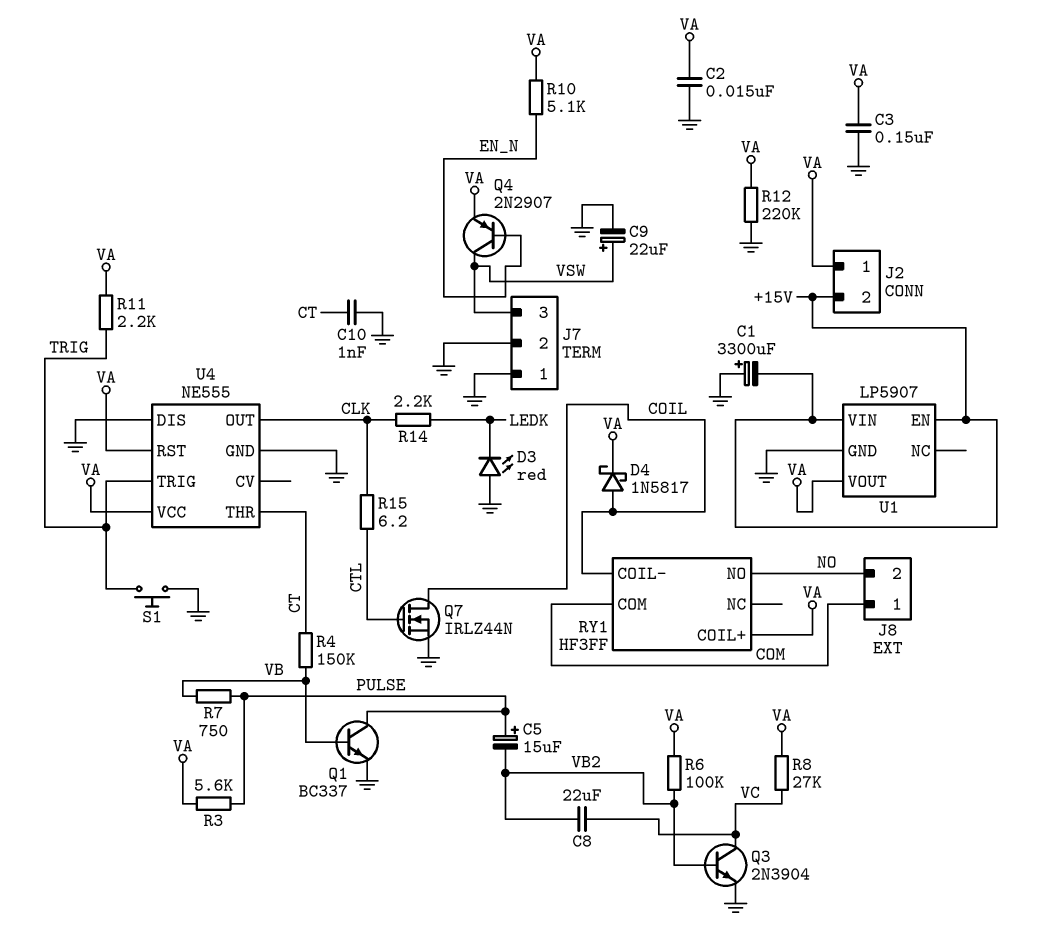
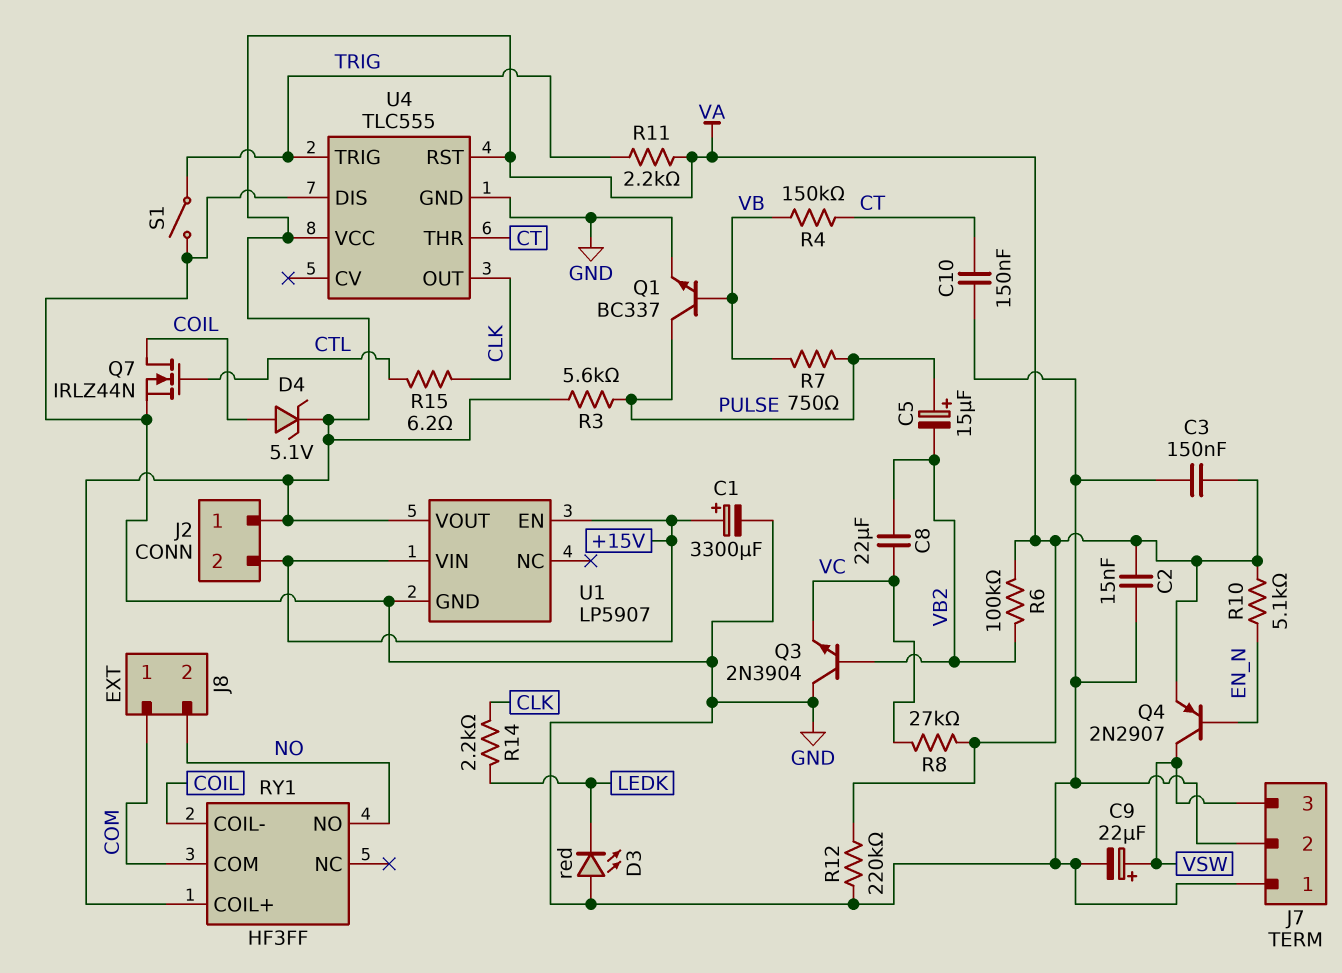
C1: 3300uF (plus GND, minus +15V) -> 3300uF (plus +15V, minus GND)
C10: 1nF (CT, GND) -> 150nF (CT, GND)
D4: schottky 1N5817 (A COIL, K VA) -> zener 5.1V (A COIL, K VA)
Q3: NPN 2N3904 (B VB2, C VC, E GND) -> NPN 2N3904 (B VB2, C GND, E VC)
S1: button (GND, TRIG) -> switch (GND, TRIG)
U4: NE555 -> TLC555

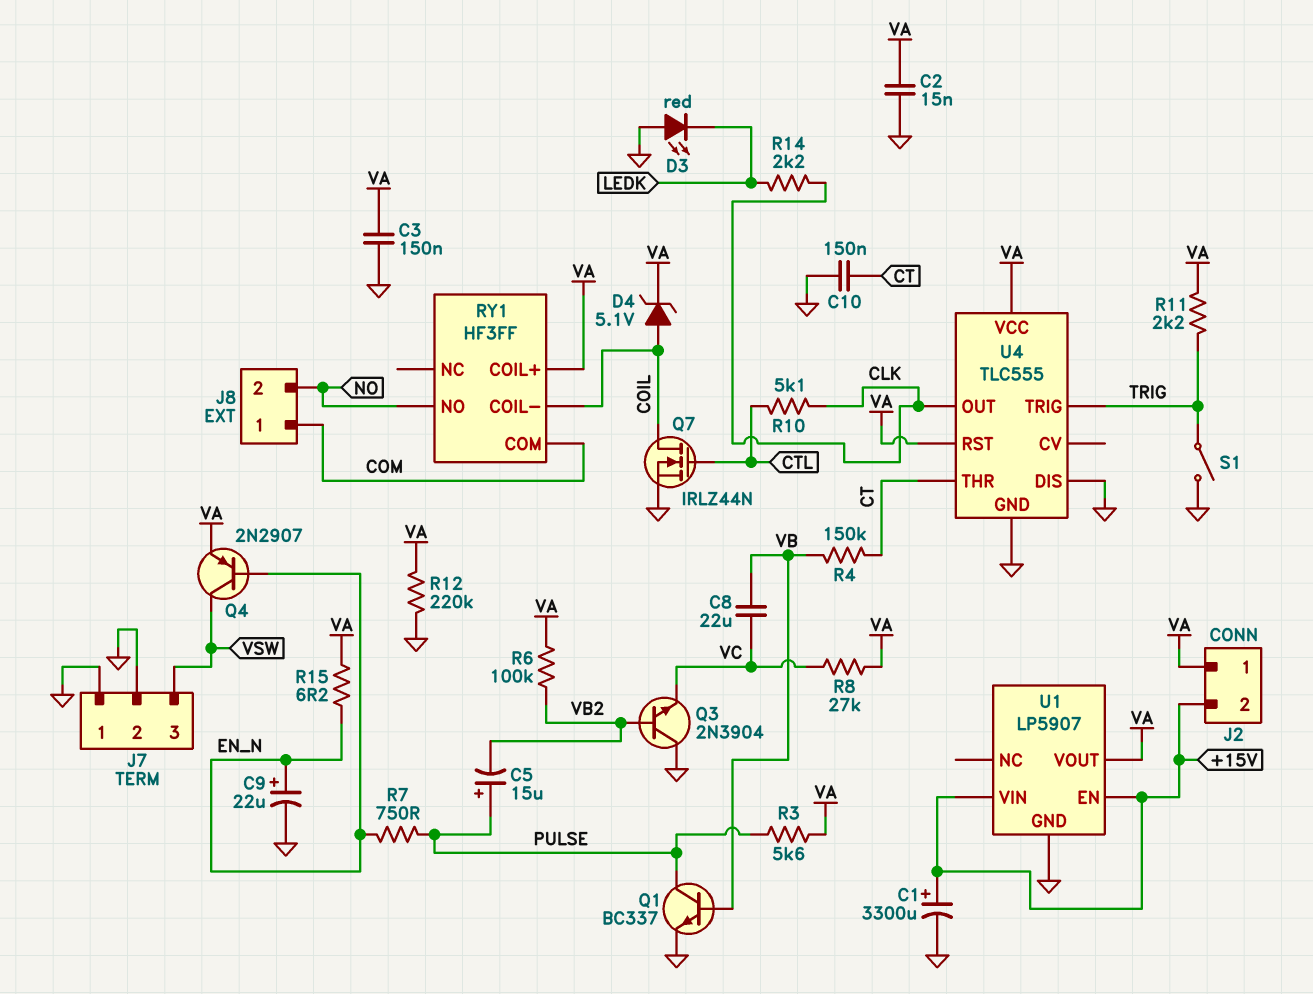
C8: 22uF (VB2, VC) -> 22uF (VB, VC)
C9: 22uF (plus VSW, minus GND) -> 22uF (plus EN_N, minus GND)
R7: 750 (PULSE, VB) -> 750 (EN_N, PULSE)
R10: 5.1k (EN_N, VA) -> 5.1k (CLK, CTL)
R15: 6.2 (CLK, CTL) -> 6.2 (EN_N, VA)

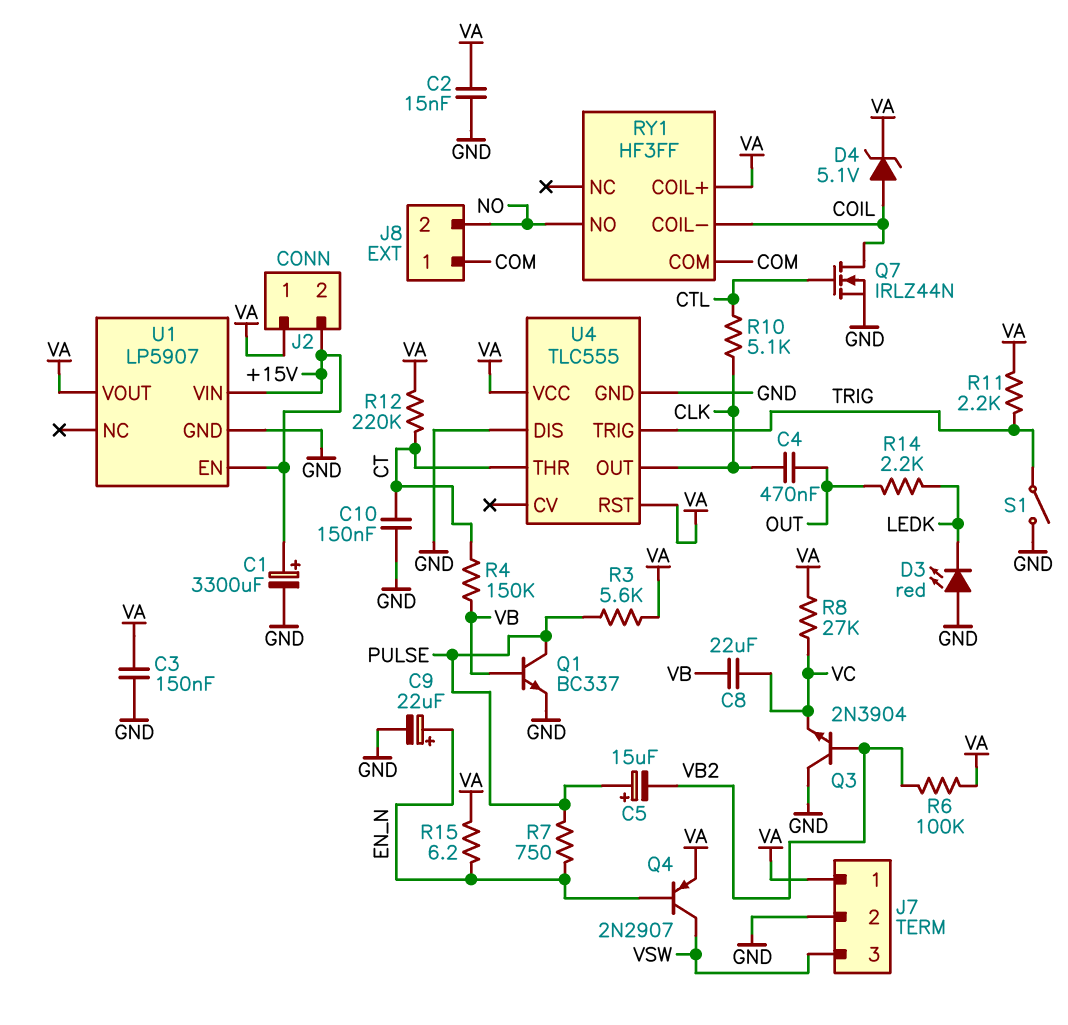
C4: none -> 470nF (CLK, OUT)
J7 pin 1: GND -> VA
R12: 220k (GND, VA) -> 220k (CT, VA)
R14: 2.2k (CLK, LEDK) -> 2.2k (LEDK, OUT)

